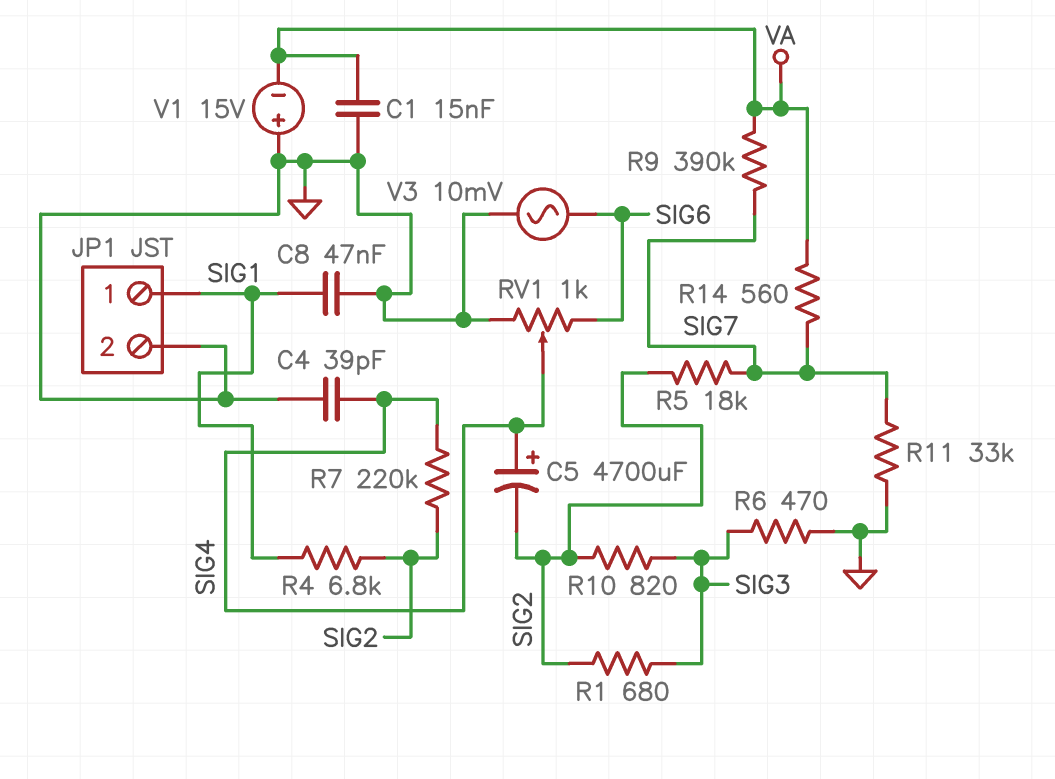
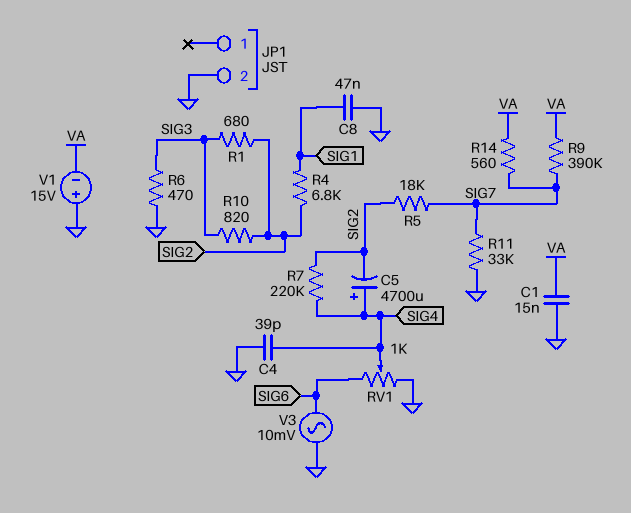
JP1 pin 1: SIG1 -> none

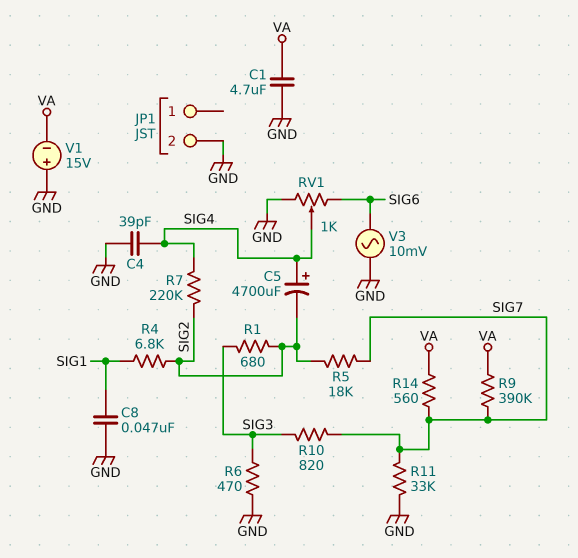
C1: 15nF (GND, VA) -> 4.7uF (GND, VA)
R10: 820 (SIG2, SIG3) -> 820 (SIG3, SIG7)

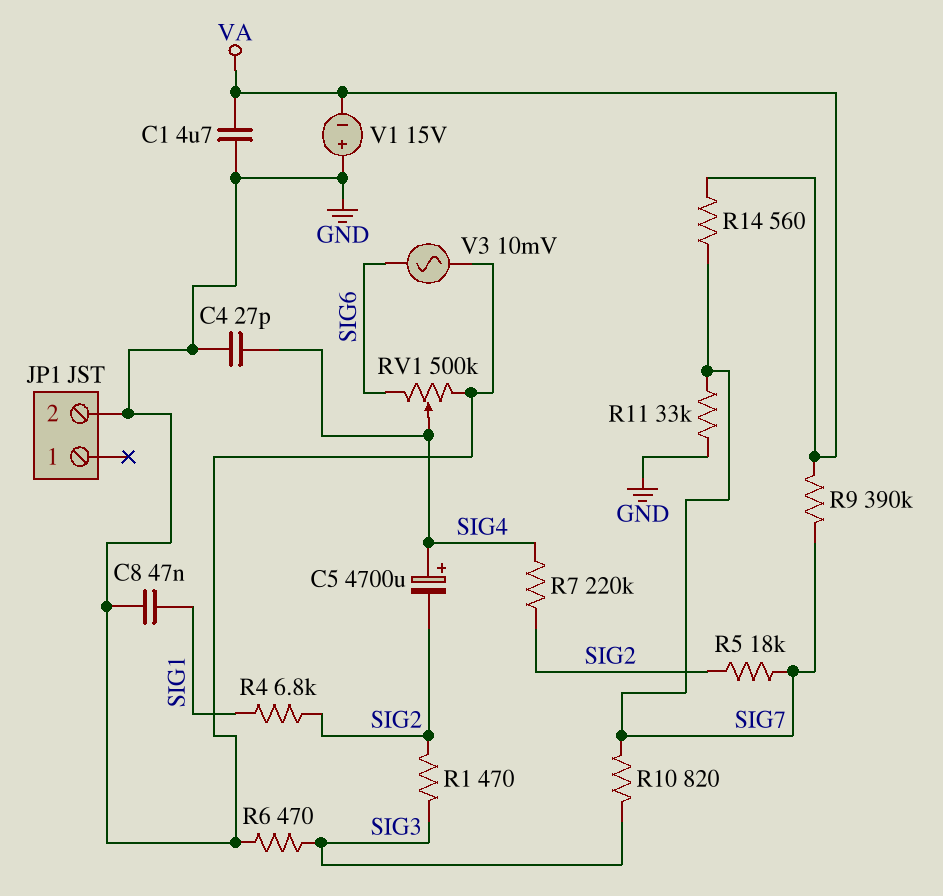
C4: 39pF (GND, SIG4) -> 27pF (GND, SIG4)
R1: 680 (SIG2, SIG3) -> 470 (SIG2, SIG3)
RV1: 1k (GND, SIG6, wiper SIG4) -> 500k (GND, SIG6, wiper SIG4)

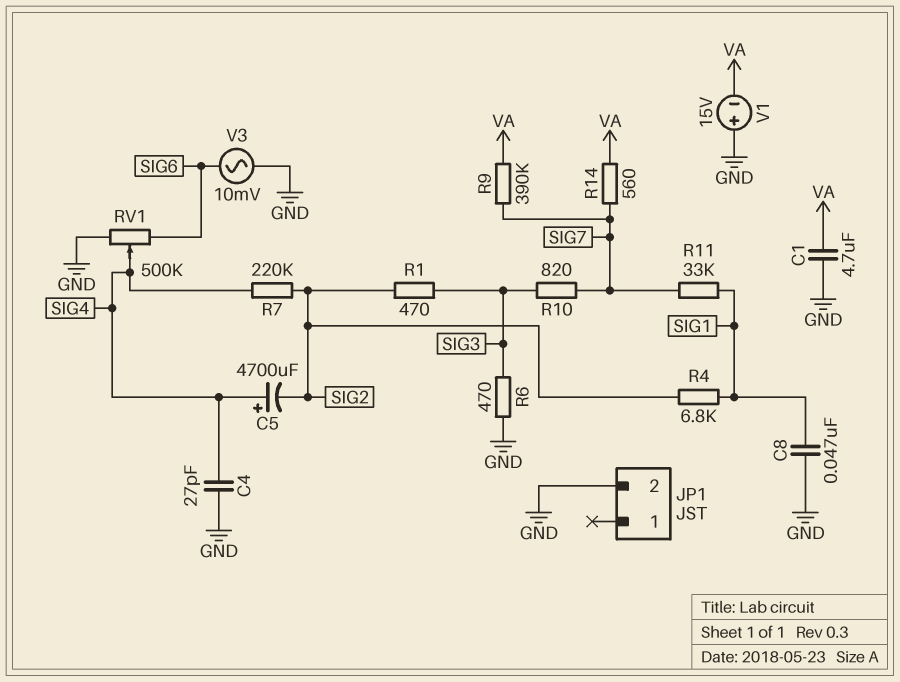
R5: 18k (SIG2, SIG7) -> none
R11: 33k (GND, SIG7) -> 33k (SIG1, SIG7)

